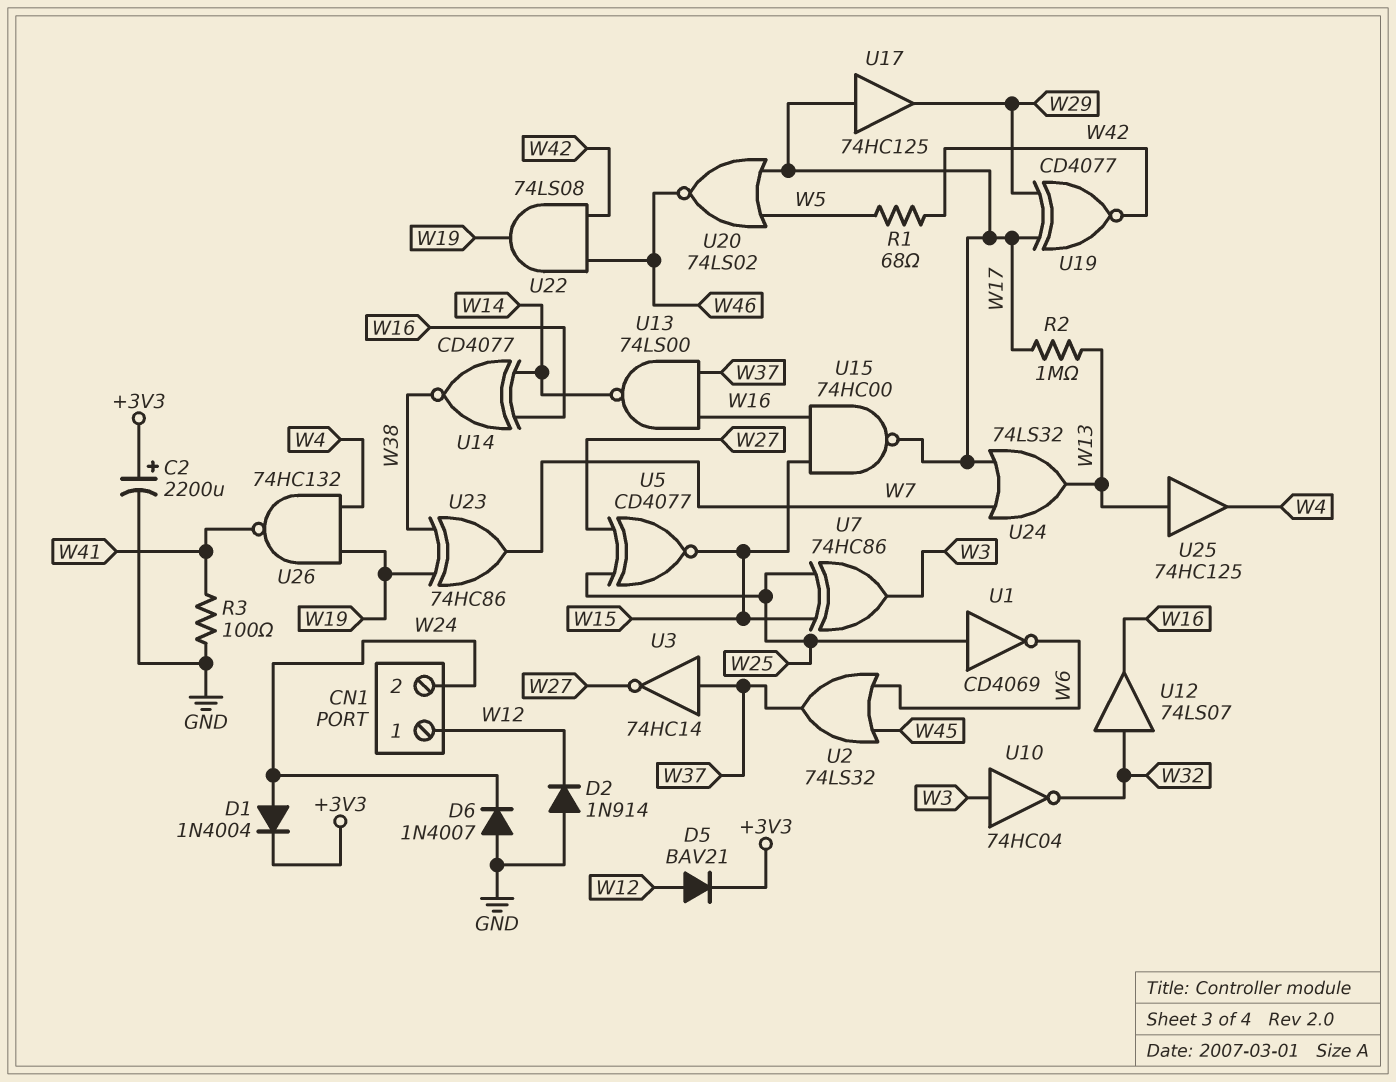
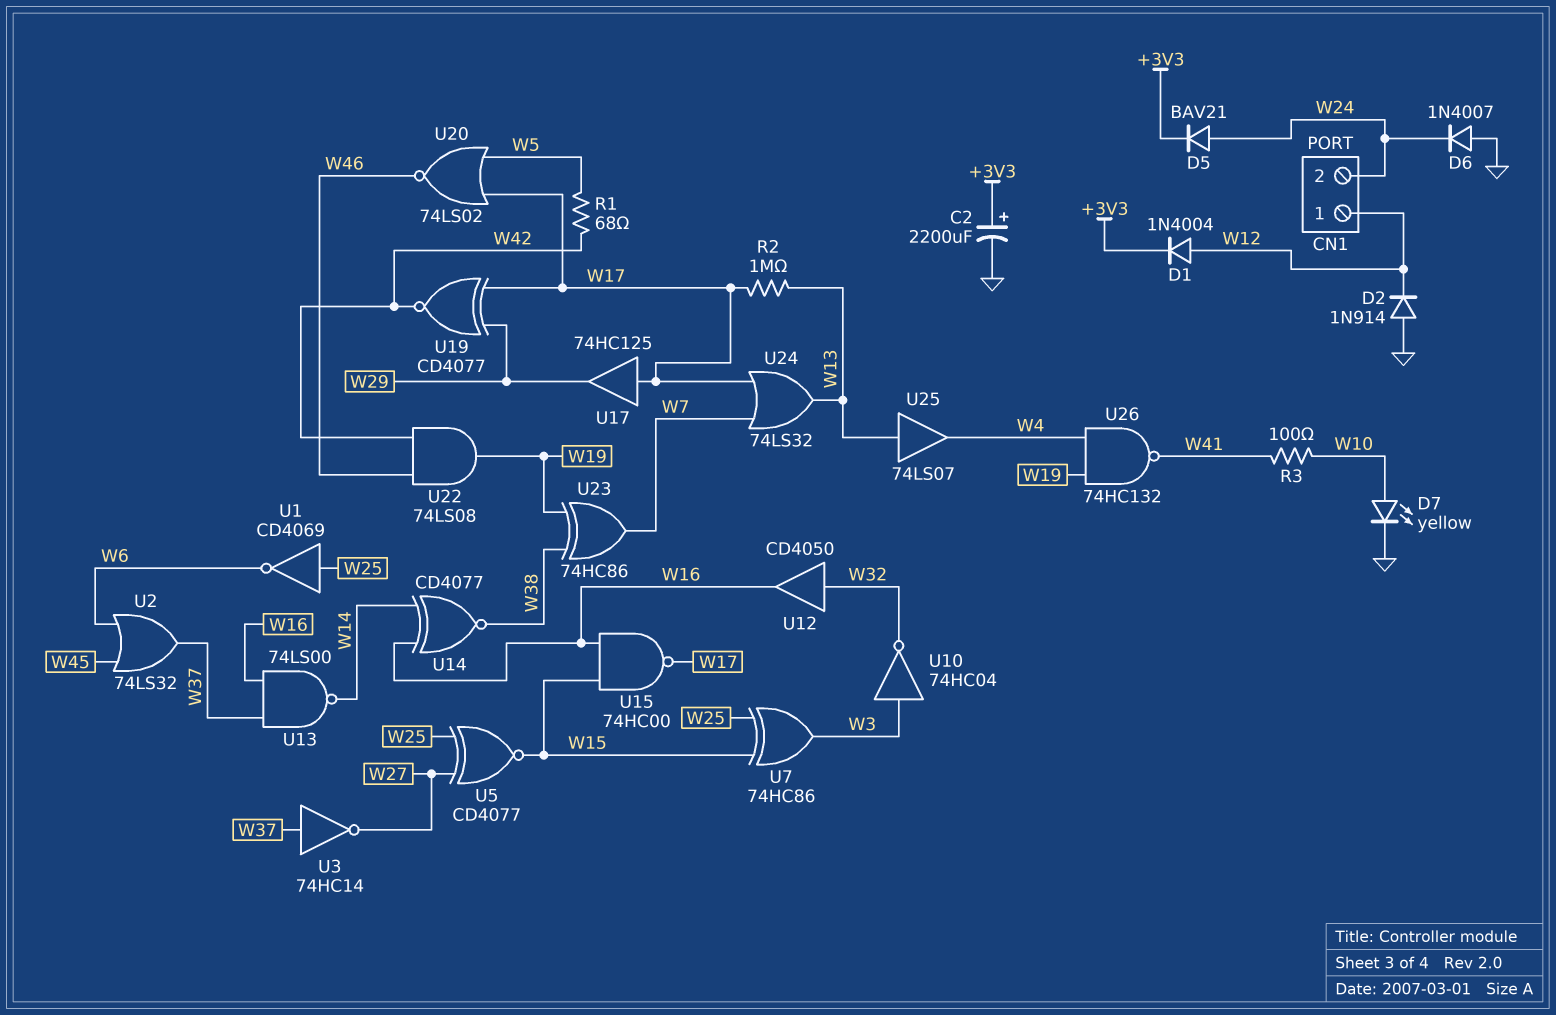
D1: diode 1N4004 (A W24, K +3V3) -> diode 1N4004 (A W12, K +3V3)
D5: diode BAV21 (A W12, K +3V3) -> diode BAV21 (A W24, K +3V3)
D7: none -> LED yellow (A W10, K GND)
R3: 100 (GND, W41) -> 100 (W10, W41)
U12: buffer 74LS07 (in W32, out W16) -> buffer CD4050 (in W32, out W16)
U25: buffer 74HC125 (in W13, out W4) -> buffer 74LS07 (in W13, out W4)

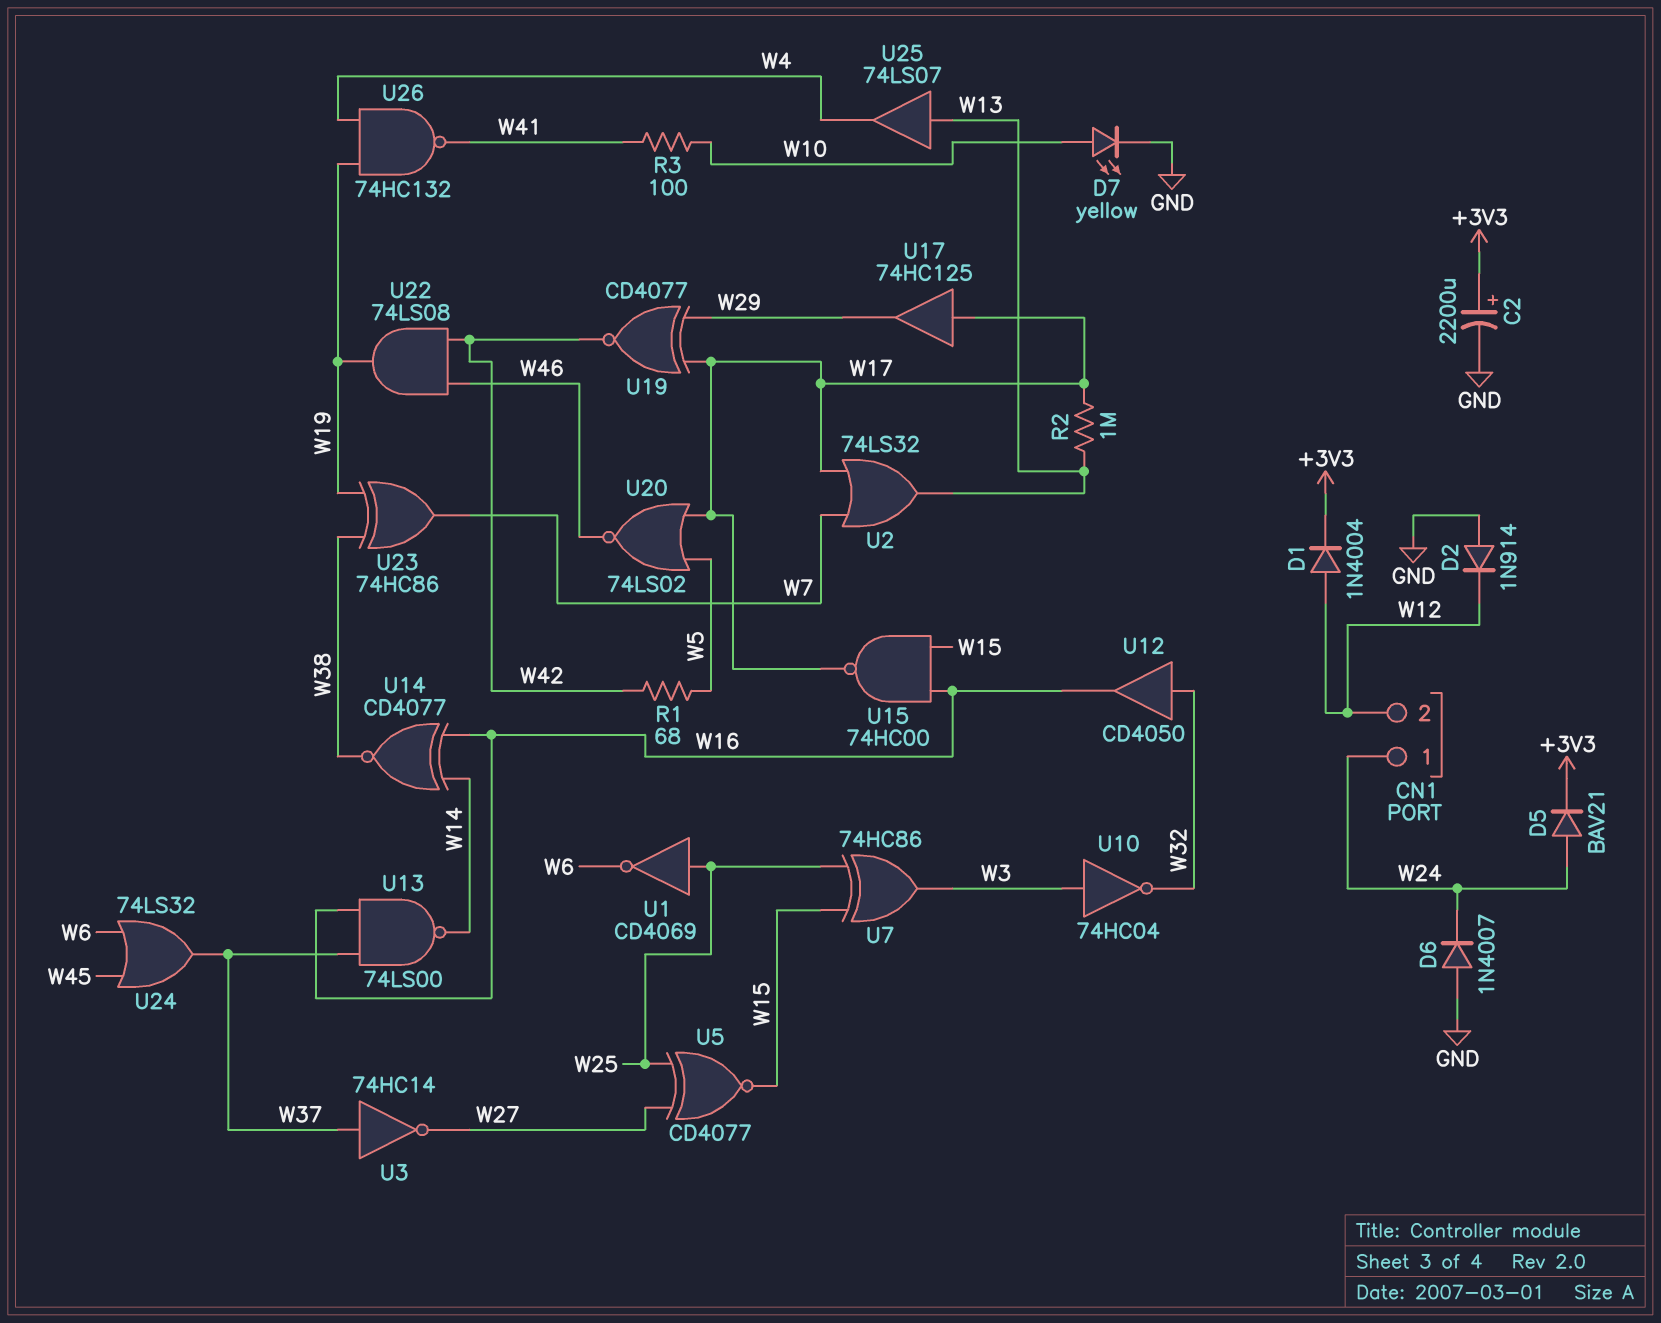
CN1 pin 1: W12 -> W24
CN1 pin 2: W24 -> W12
U2: OR 74LS32 (in W6, in W45, out W37) -> OR 74LS32 (in W7, in W17, out W13)
U24: OR 74LS32 (in W7, in W17, out W13) -> OR 74LS32 (in W6, in W45, out W37)

